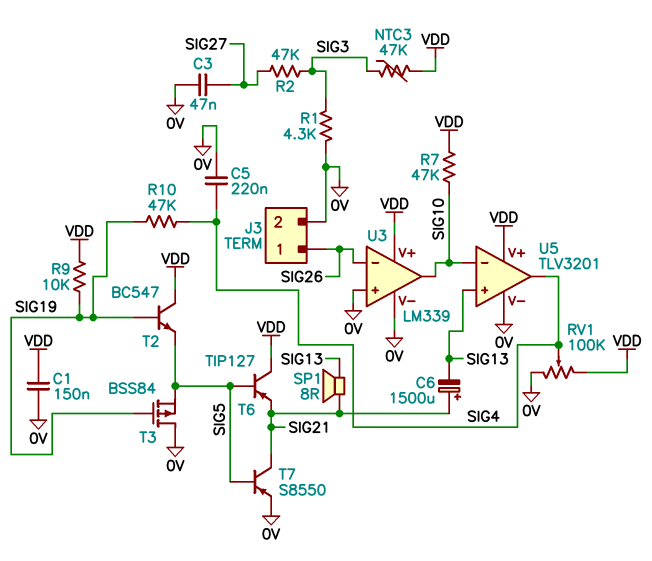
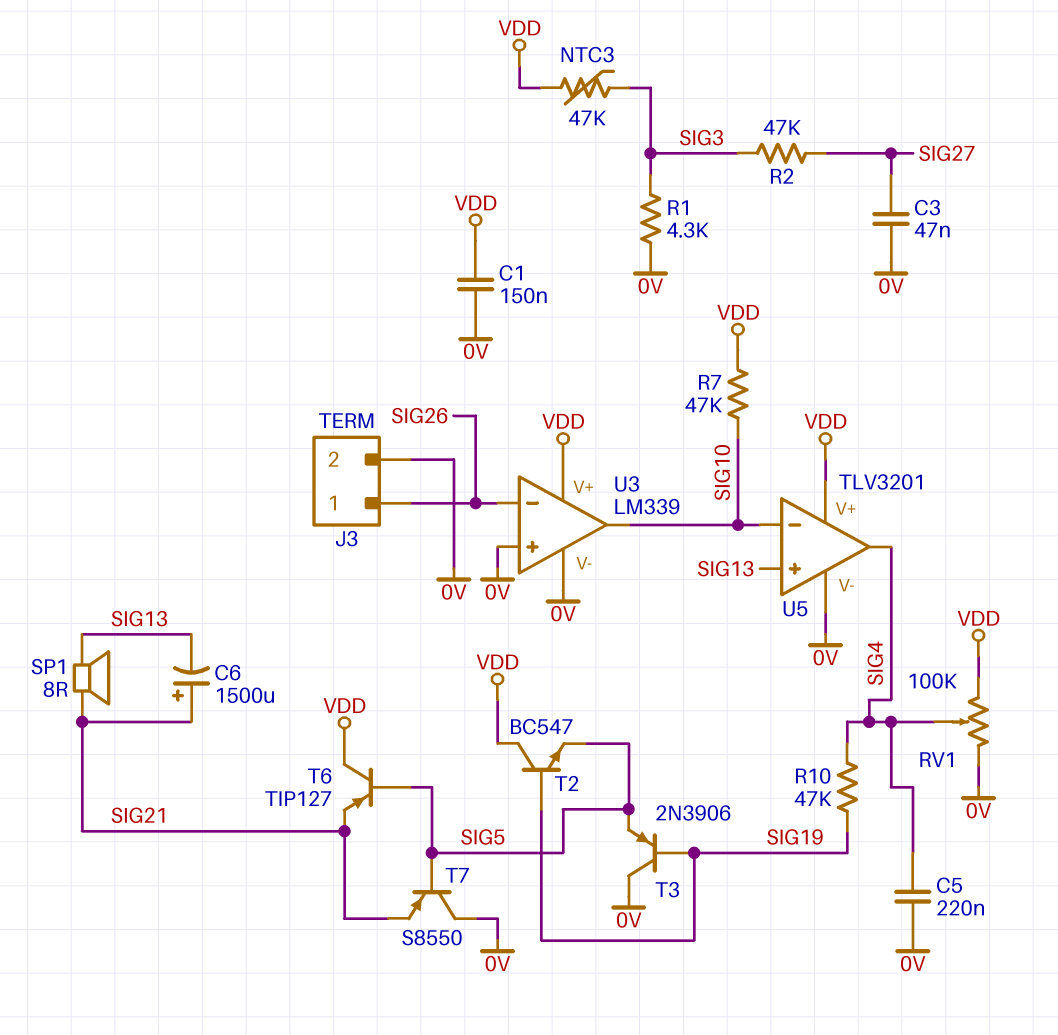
R9: 10k (SIG19, VDD) -> none
T3: PMOS BSS84 (G SIG19, D 0V, S SIG5) -> PNP 2N3906 (B SIG19, C 0V, E SIG5)
T7: PNP S8550 (B SIG5, C SIG21, E 0V) -> PNP S8550 (B SIG5, C 0V, E SIG21)

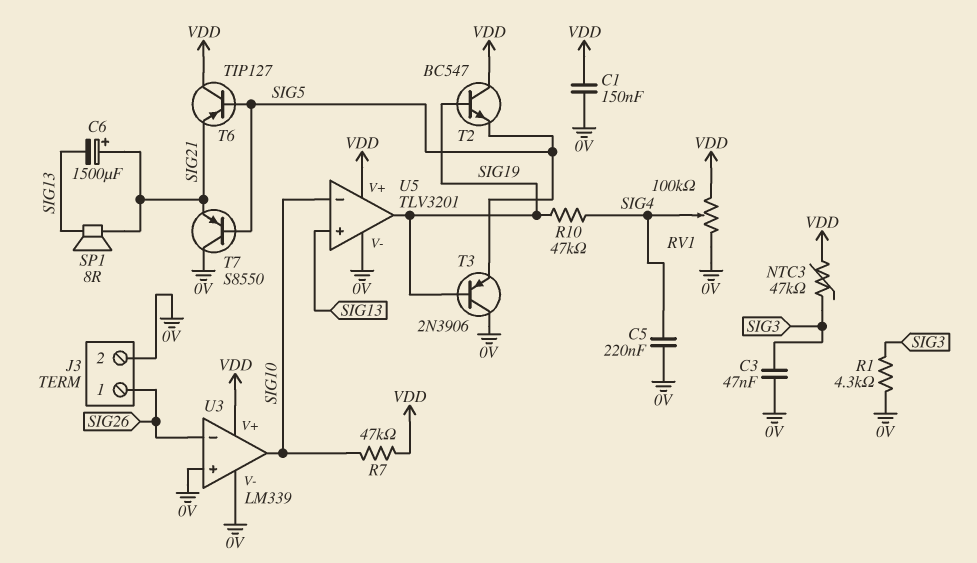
C3: 47nF (0V, SIG27) -> 47nF (0V, SIG3)
R2: 47k (SIG3, SIG27) -> none
U5 pin out: SIG4 -> SIG19

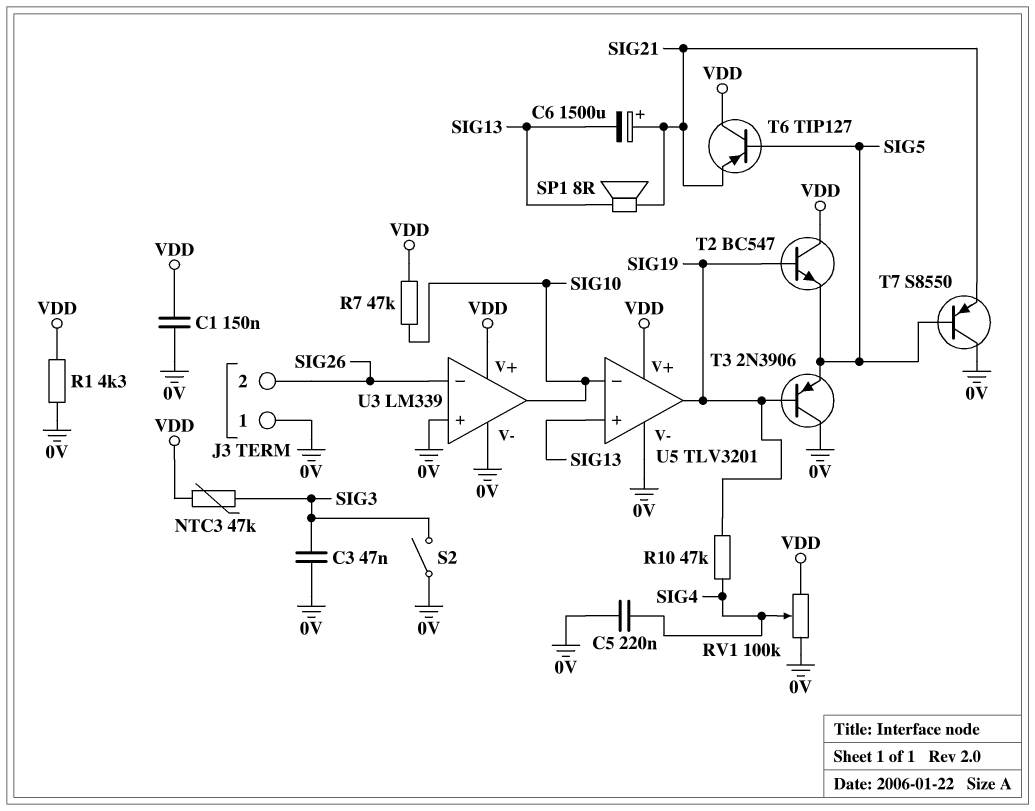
J3 pin 1: SIG26 -> 0V
J3 pin 2: 0V -> SIG26
R1: 4.3k (0V, SIG3) -> 4.3k (0V, VDD)
S2: none -> switch (0V, SIG3)

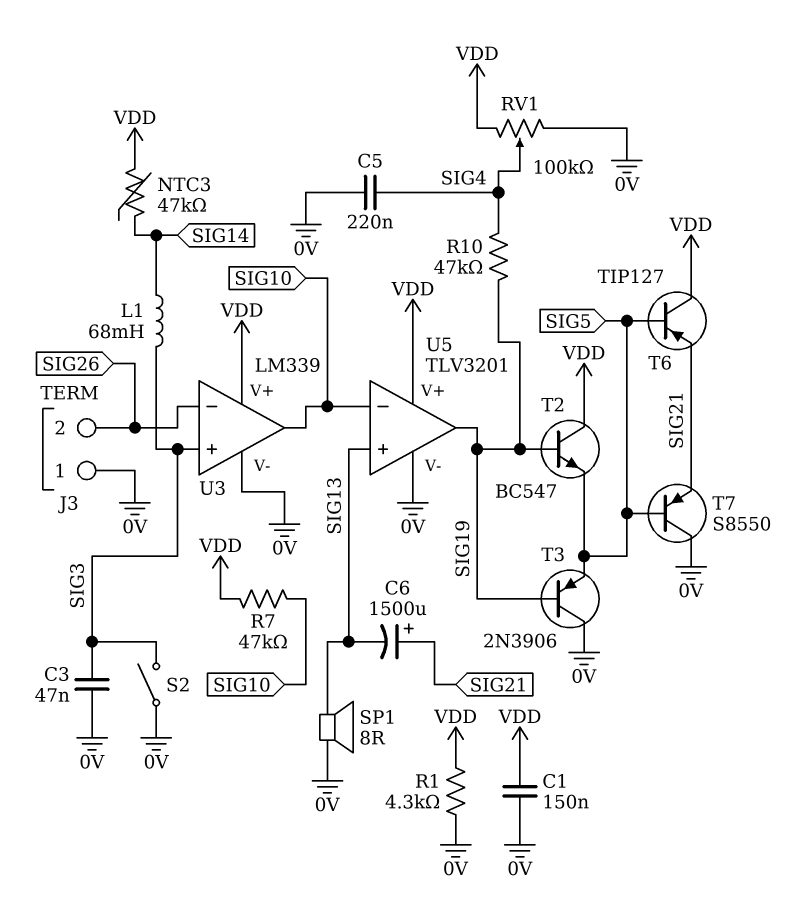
L1: none -> 68mH (SIG3, SIG14)
NTC3: 47k (SIG3, VDD) -> 47k (SIG14, VDD)
SP1: speaker 8R (SIG13, SIG21) -> speaker 8R (0V, SIG13)
U3 pin in+: 0V -> SIG3

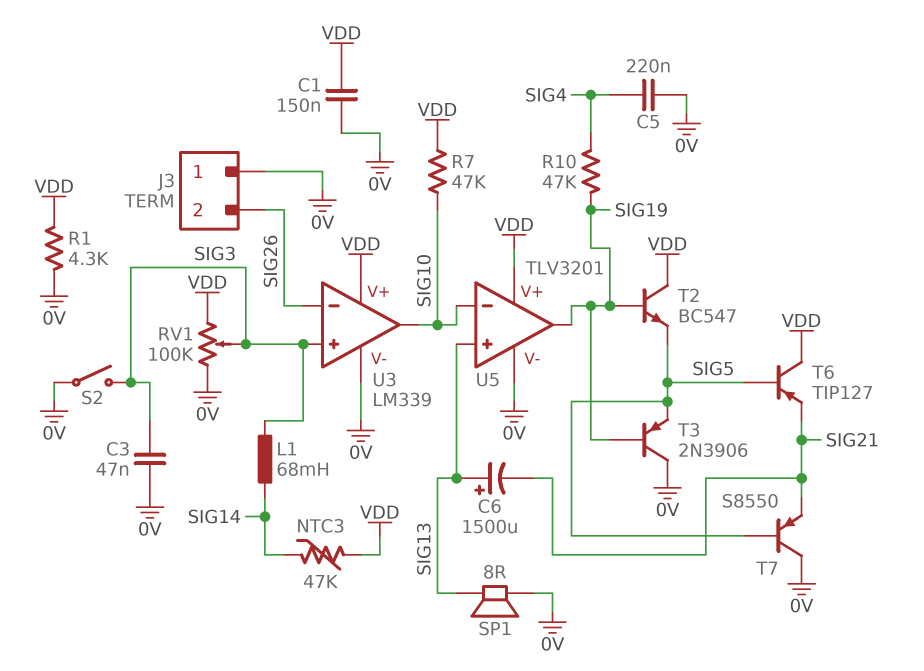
C6: 1500uF (plus SIG21, minus SIG13) -> 1500uF (plus SIG13, minus SIG21)
RV1: 100k (0V, VDD, wiper SIG4) -> 100k (0V, VDD, wiper SIG3)

